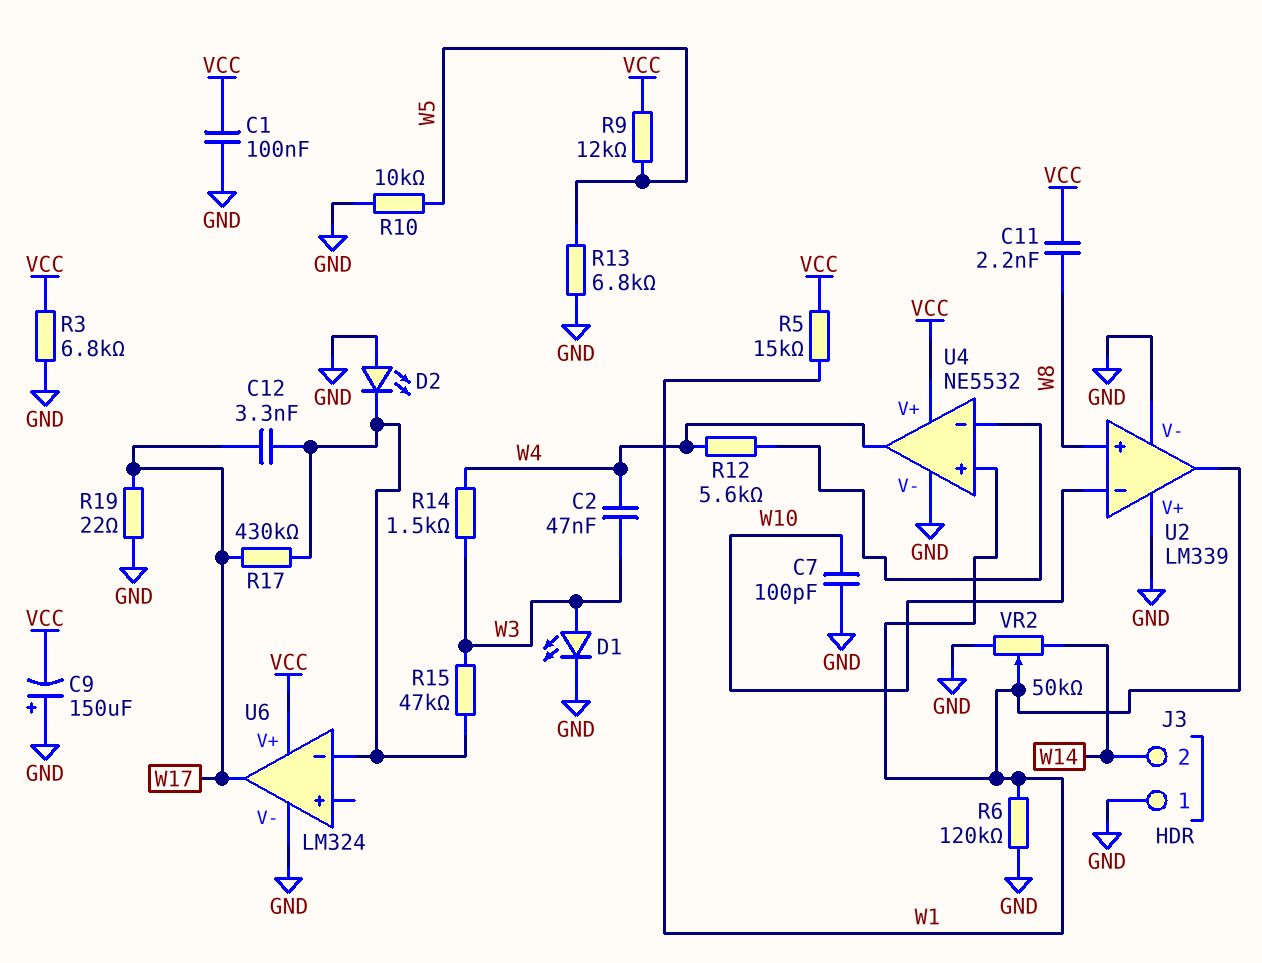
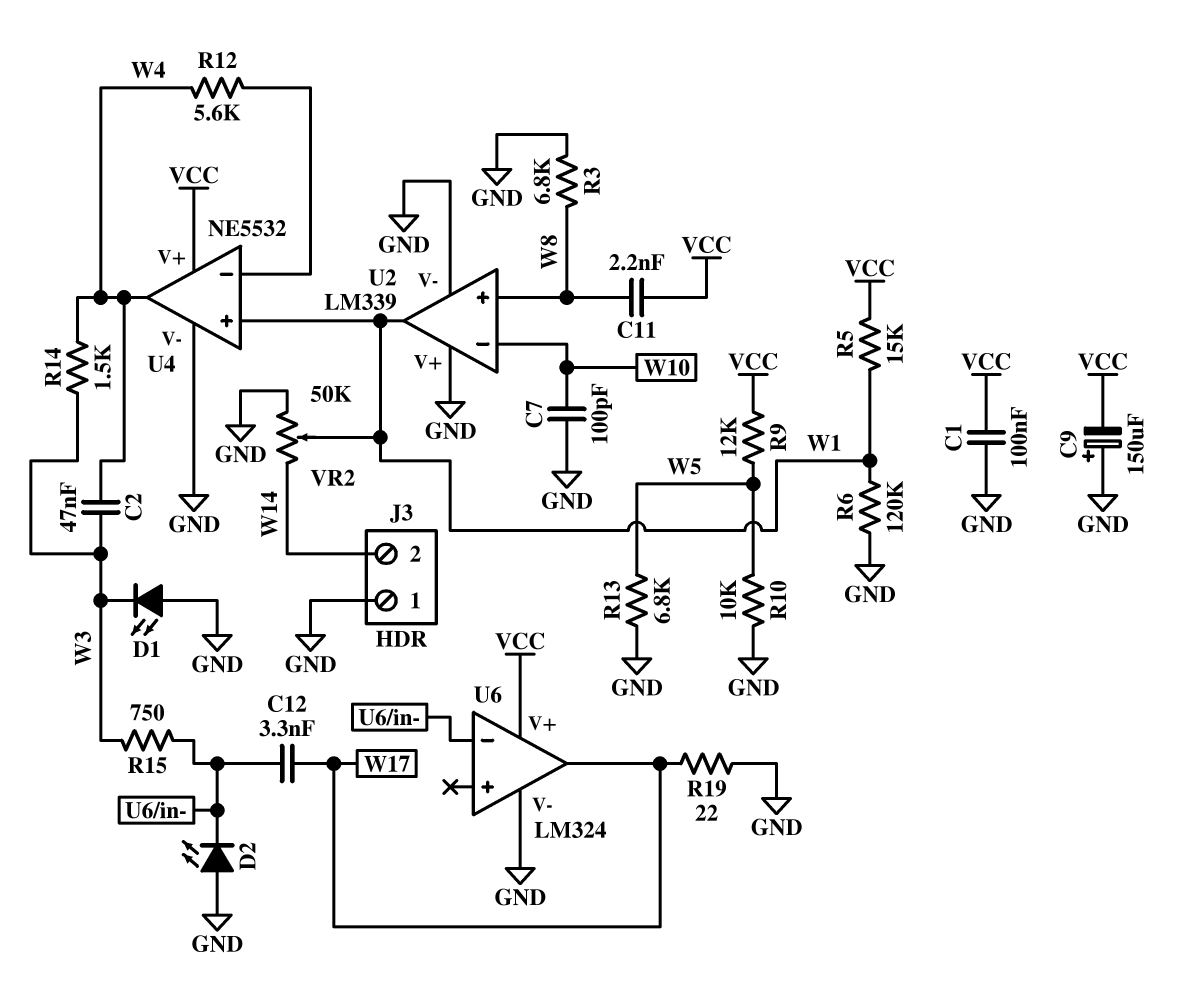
D1: LED (A W3, K GND) -> LED (A GND, K W3)
R3: 6.8k (GND, VCC) -> 6.8k (GND, W8)
R15: 47k (U6/in-, W3) -> 750 (U6/in-, W3)
R17: 430k (U6/in-, W17) -> none

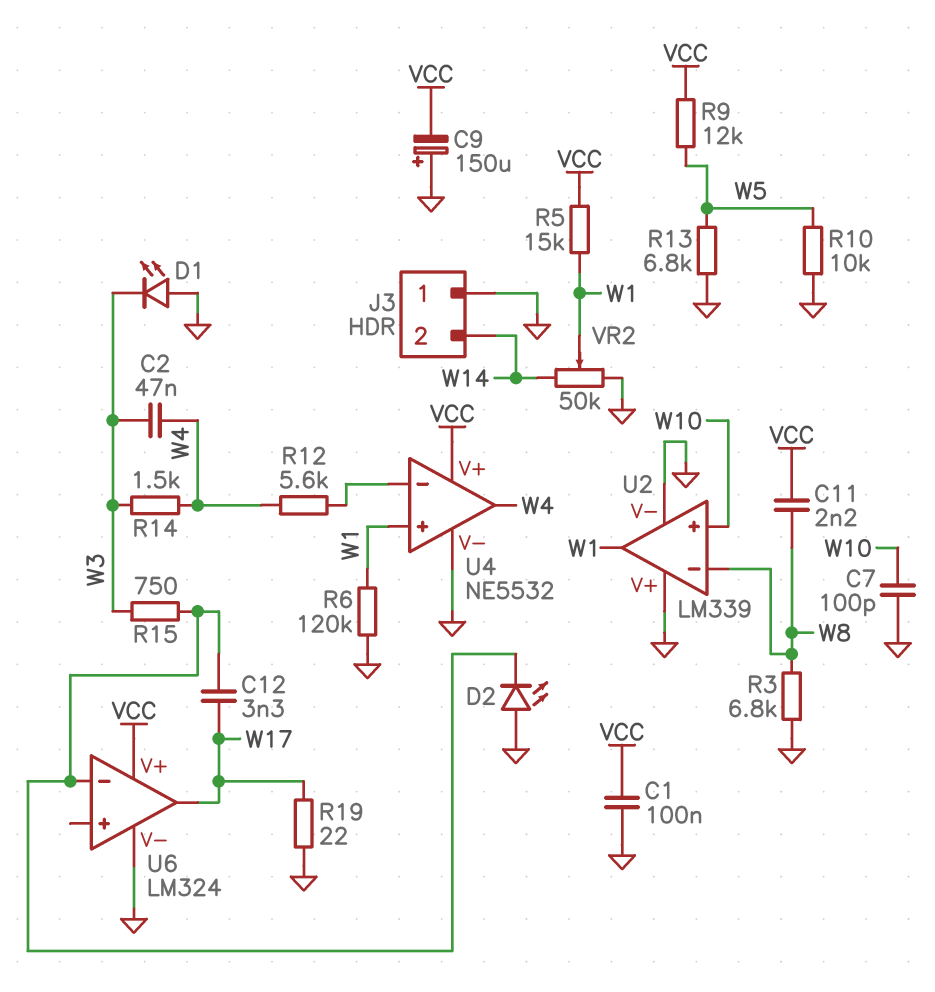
U2 pin in+: W8 -> W10
U2 pin in-: W10 -> W8

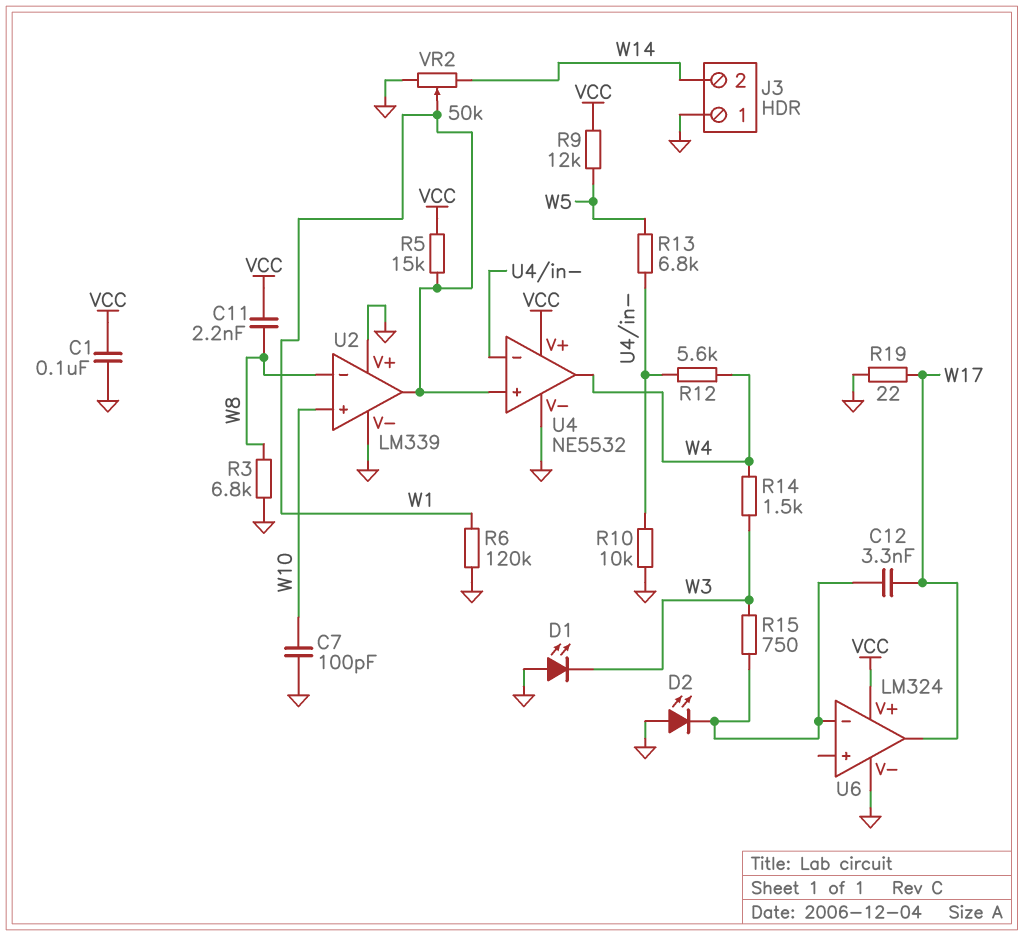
C2: 47nF (W3, W4) -> none
C9: 150uF (plus GND, minus VCC) -> none
R10: 10k (GND, W5) -> 10k (GND, U4/in-)
R13: 6.8k (GND, W5) -> 6.8k (U4/in-, W5)

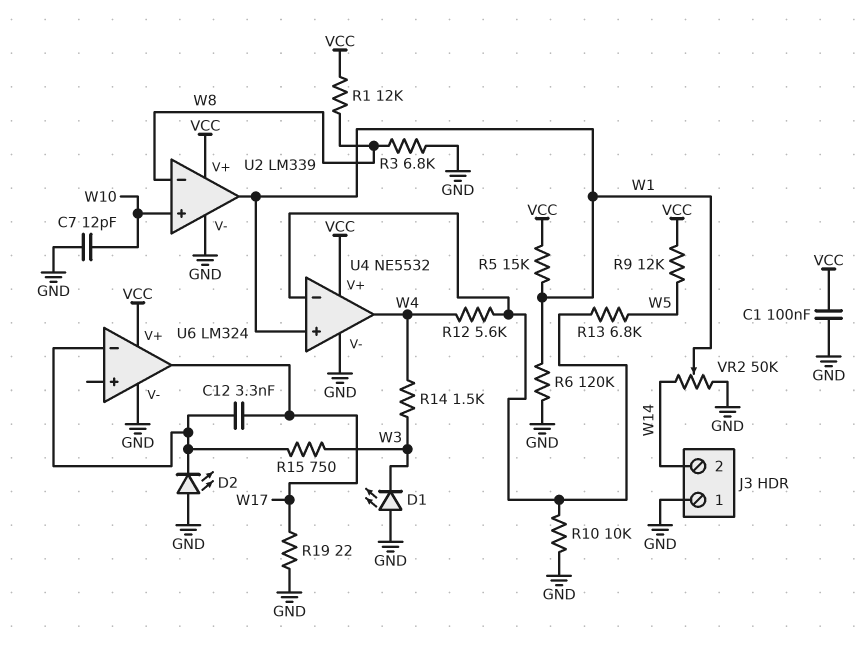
C7: 100pF (GND, W10) -> 12pF (GND, W10)
C11: 2.2nF (VCC, W8) -> none
R1: none -> 12k (VCC, W8)
U2 pin V+: GND -> VCC

